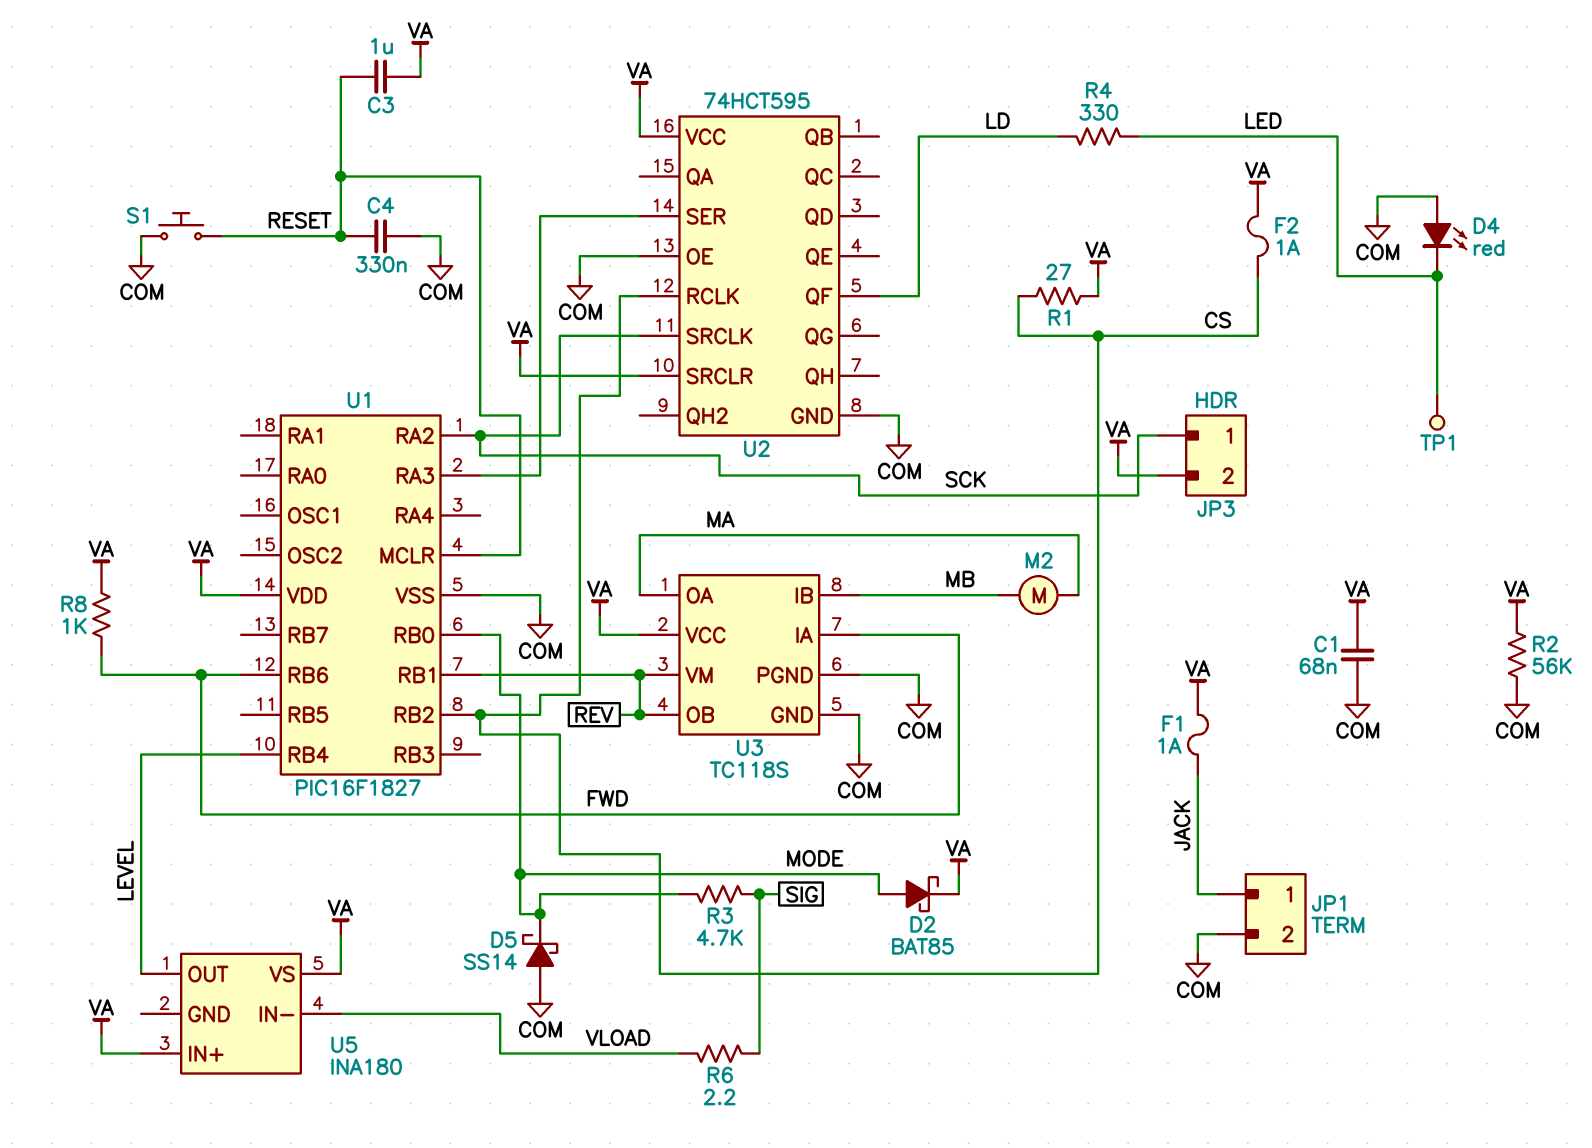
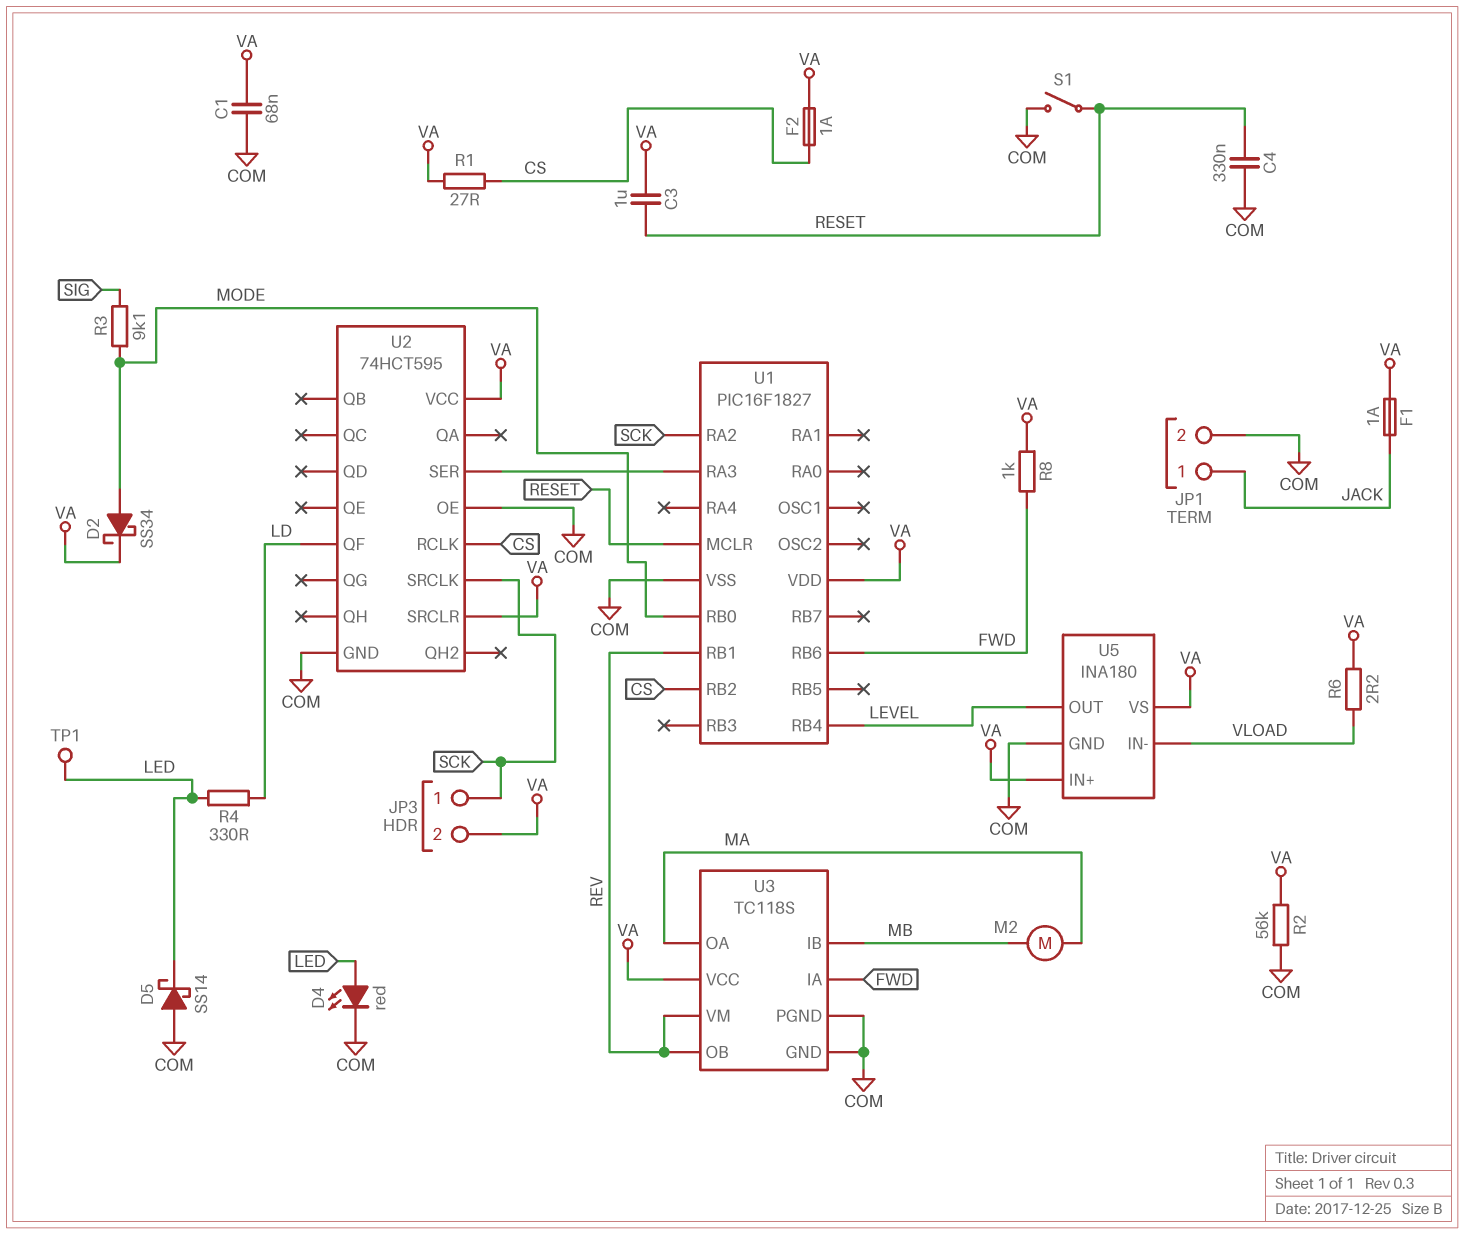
D2: schottky BAT85 (A MODE, K VA) -> schottky SS34 (A MODE, K VA)
D4: LED red (A COM, K LED) -> LED red (A LED, K COM)
D5: schottky SS14 (A COM, K MODE) -> schottky SS14 (A COM, K LED)
R3: 4.7k (MODE, SIG) -> 9.1k (MODE, SIG)
R6: 2.2 (SIG, VLOAD) -> 2.2 (VA, VLOAD)
S1: button (COM, RESET) -> switch (COM, RESET)
U5 pin GND: none -> COM

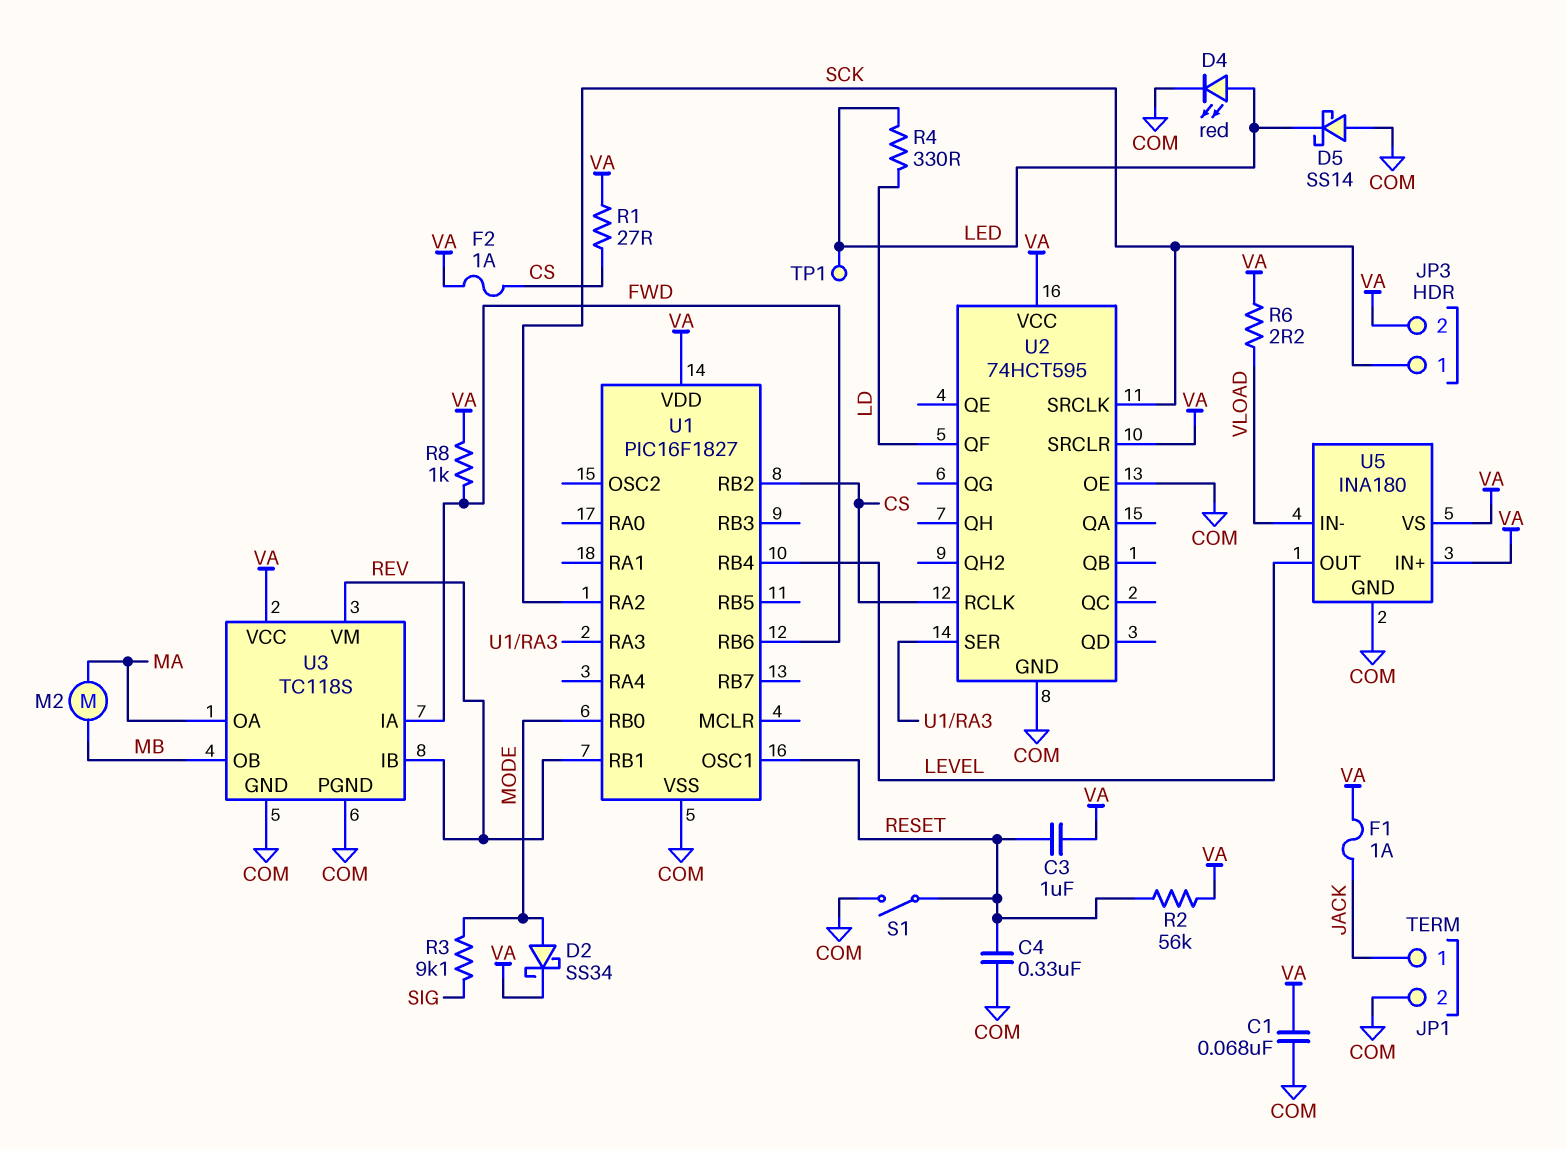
R2: 56k (COM, VA) -> 56k (RESET, VA)
U1 pin MCLR: RESET -> none
U1 pin OSC1: none -> RESET
U3 pin IB: MB -> REV
U3 pin OB: REV -> MB

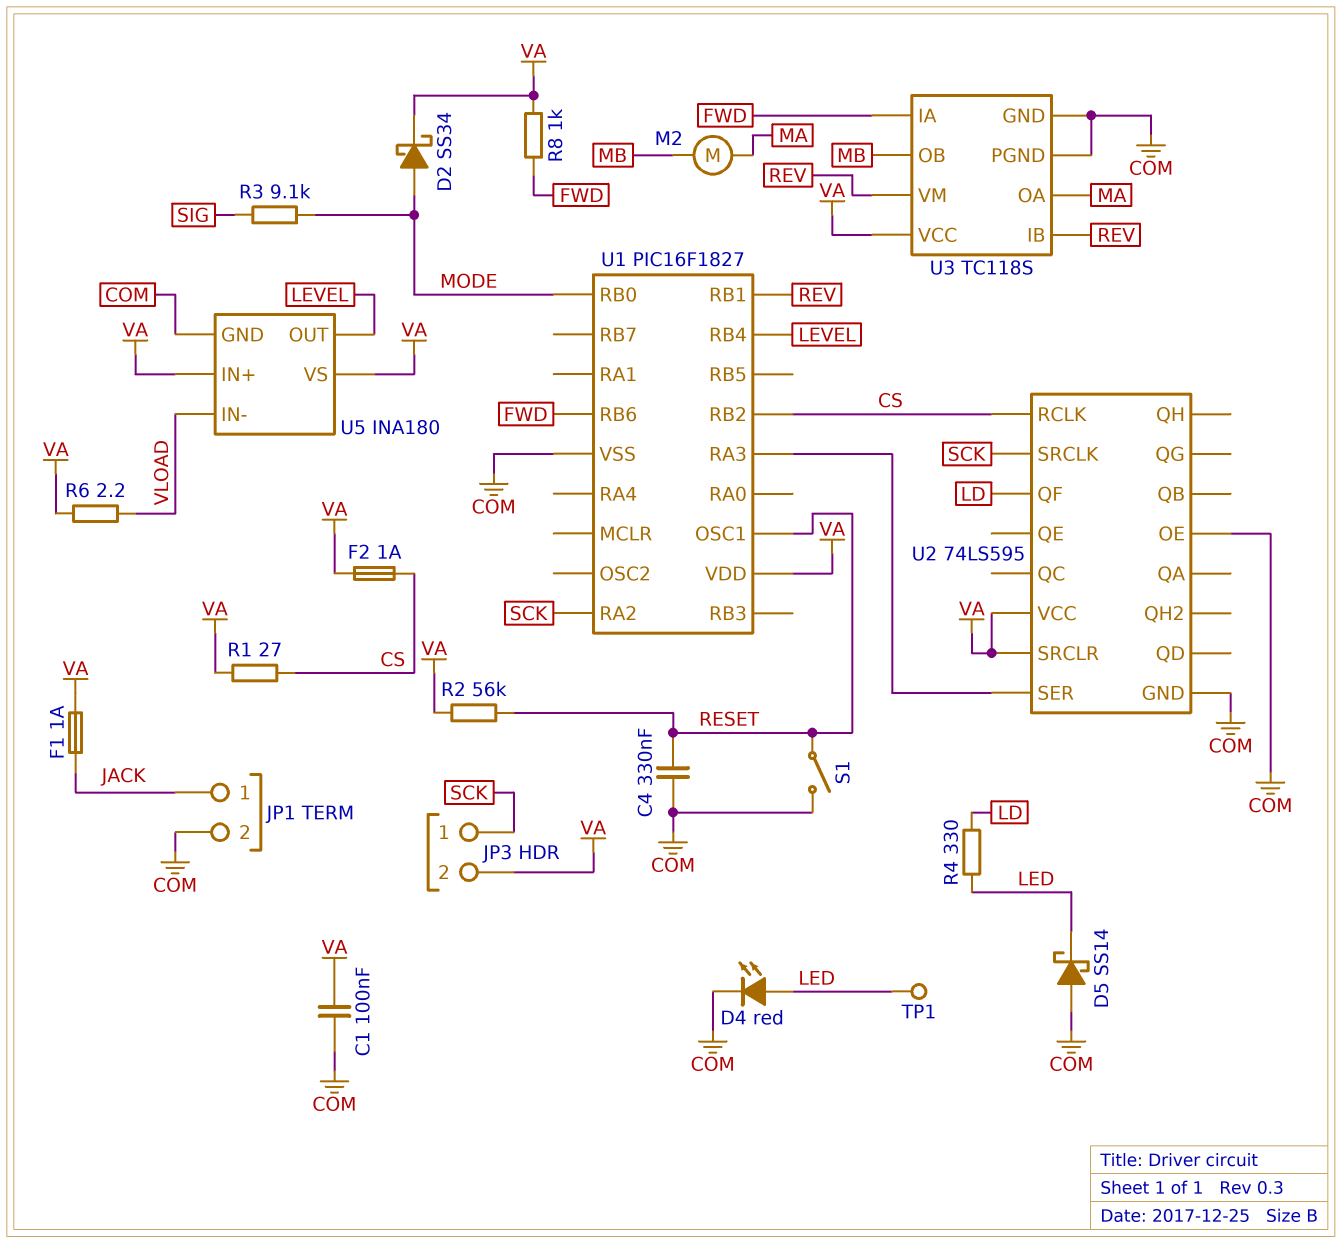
C1: 68nF (COM, VA) -> 100nF (COM, VA)
C3: 1uF (RESET, VA) -> none
U2: 74HCT595 -> 74LS595

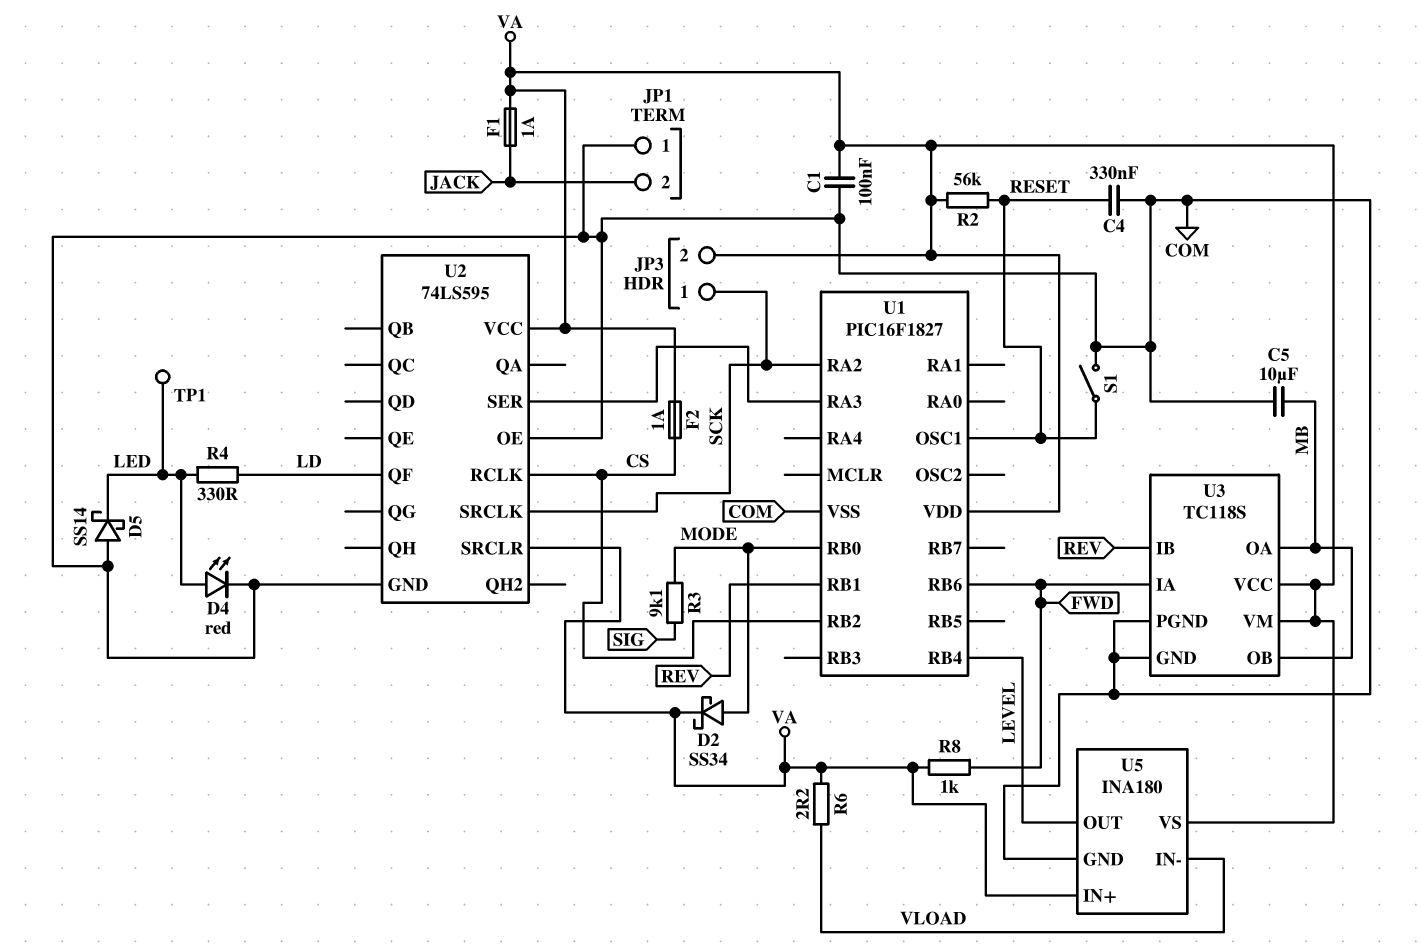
C5: none -> 10uF (COM, MB)
JP1 pin 1: JACK -> COM
JP1 pin 2: COM -> JACK
M2: motor (MA, MB) -> none
R1: 27 (CS, VA) -> none
U3 pin OA: MA -> MB
U3 pin VM: REV -> VA

